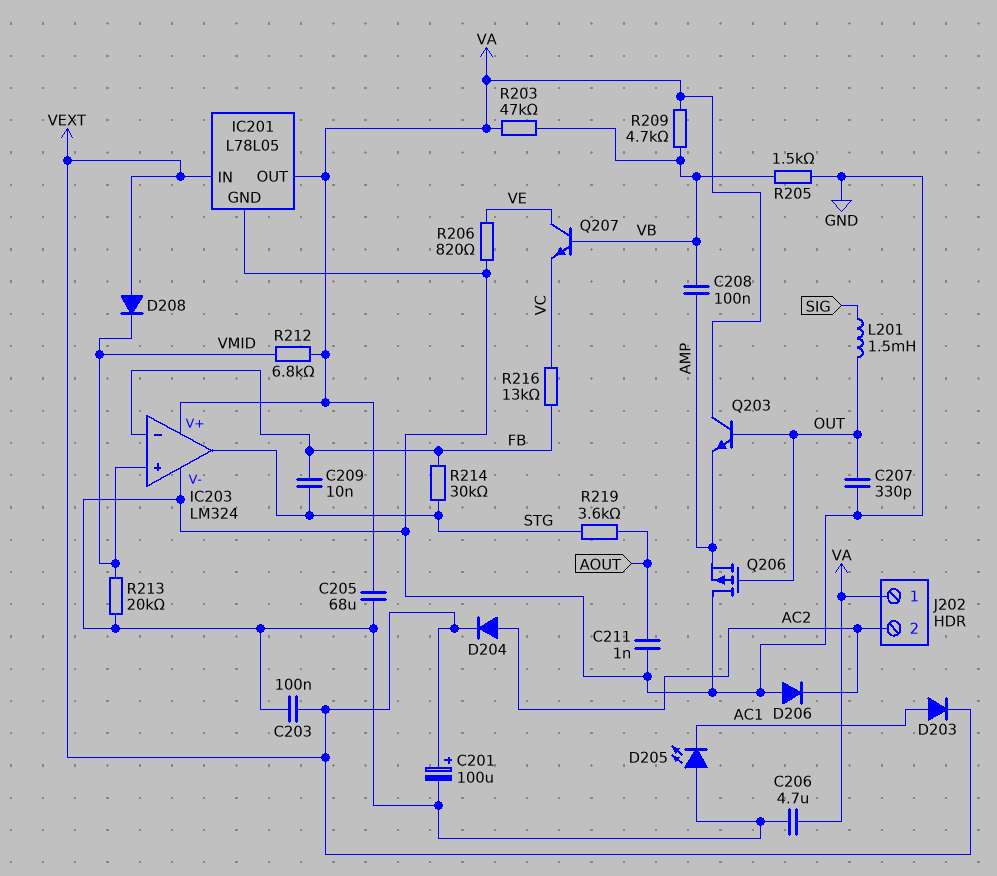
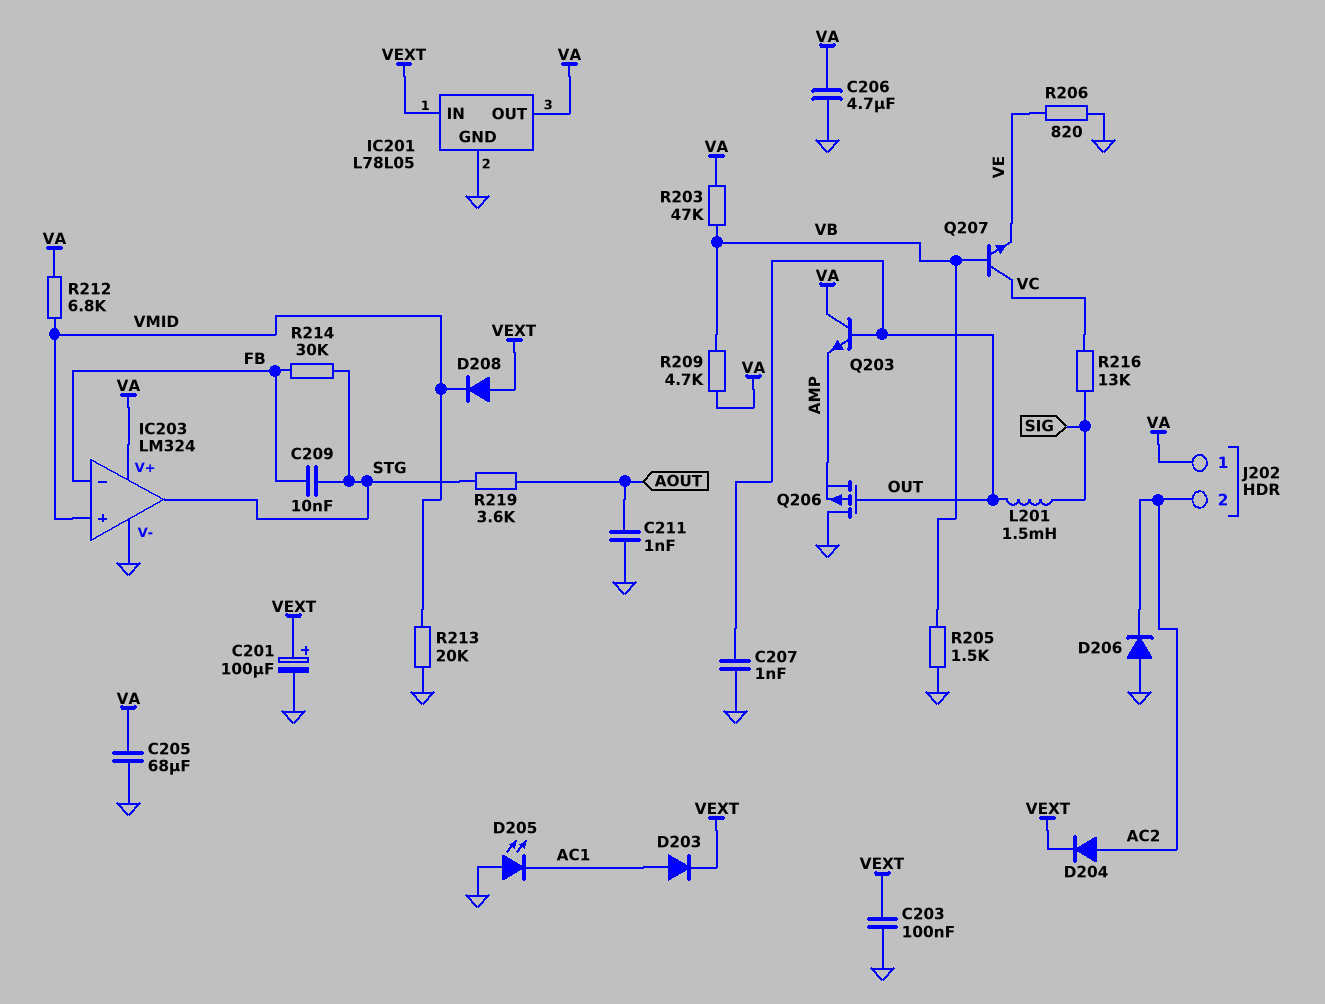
C207: 330pF (GND, OUT) -> 1nF (GND, OUT)
C208: 100nF (AMP, VB) -> none
Q207: NPN (B VB, C VE, E VC) -> NPN (B VB, C VC, E VE)
R216: 13k (FB, VC) -> 13k (SIG, VC)

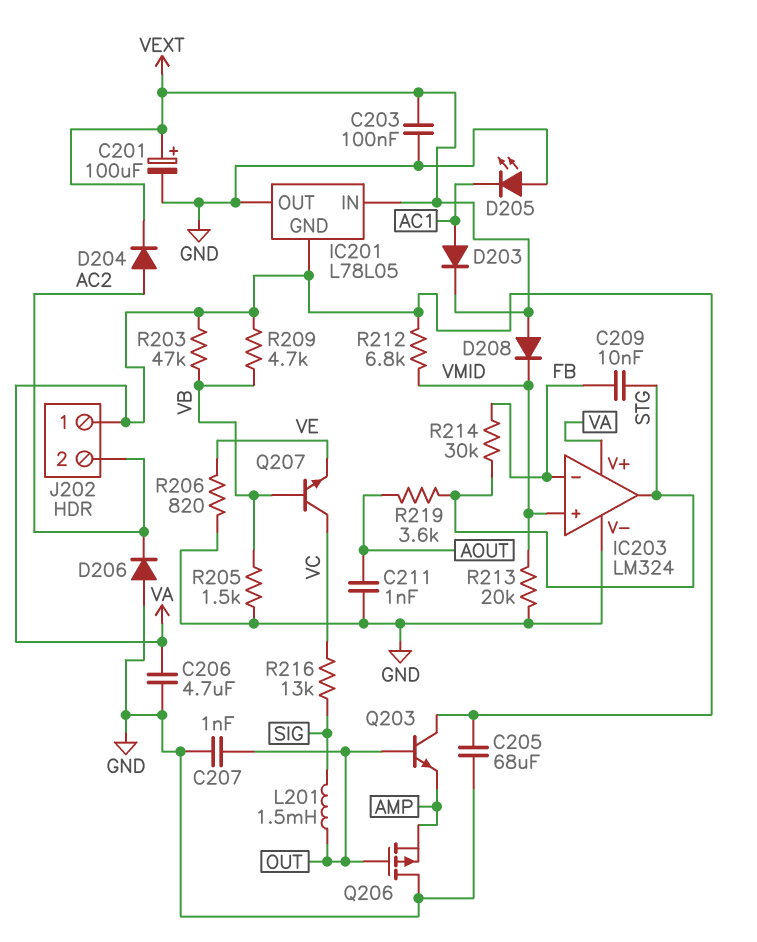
IC201 pin GND: GND -> VA
IC201 pin OUT: VA -> GND

